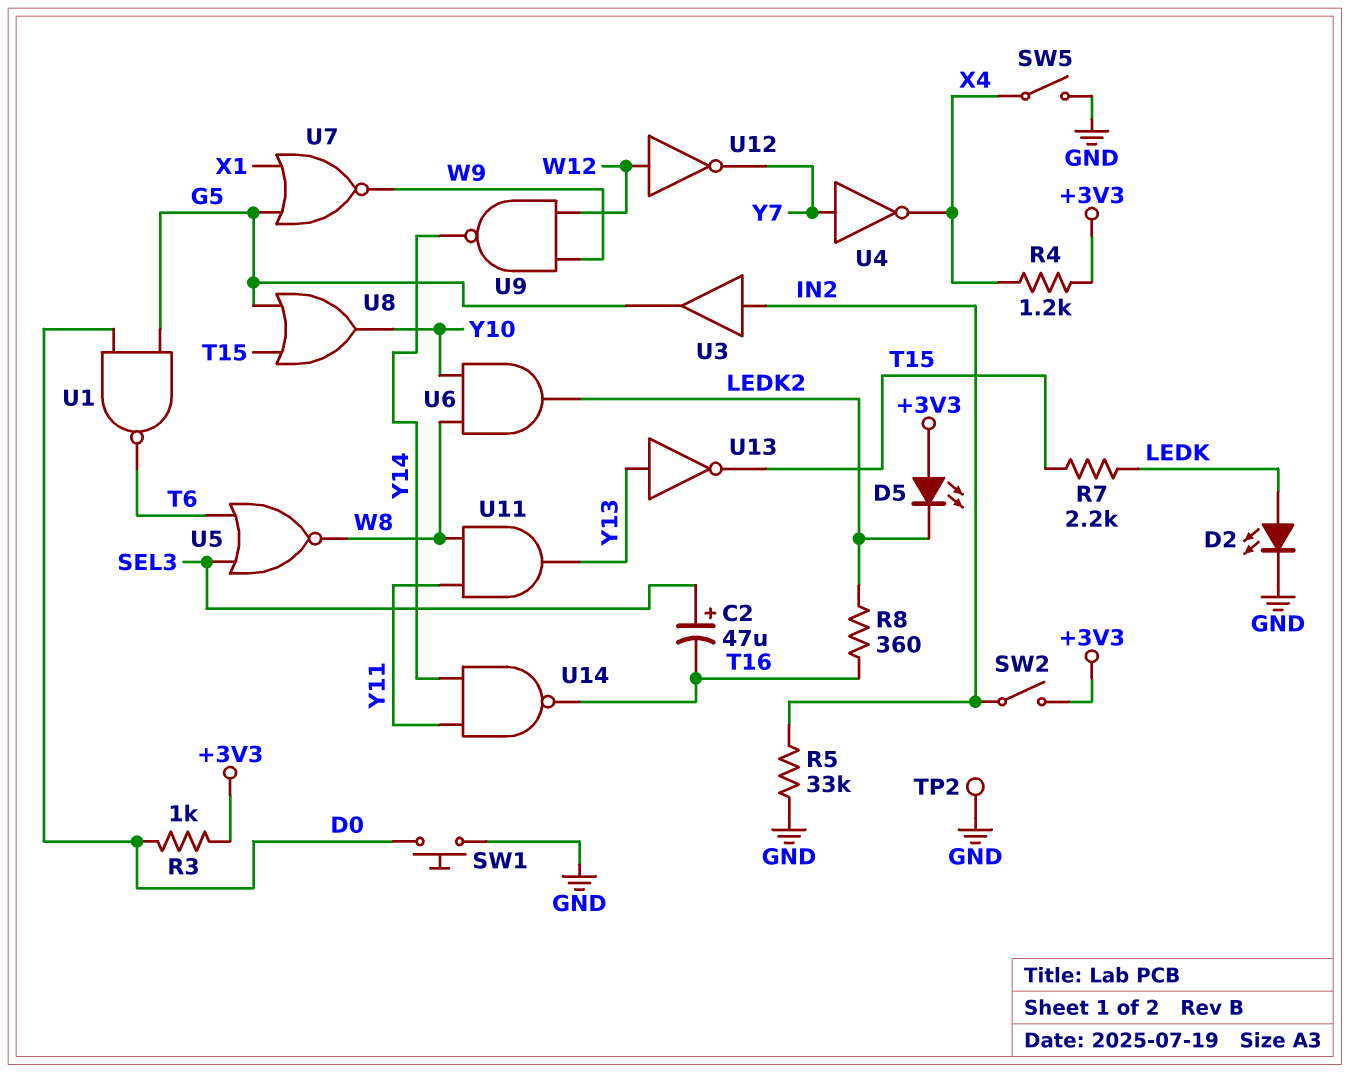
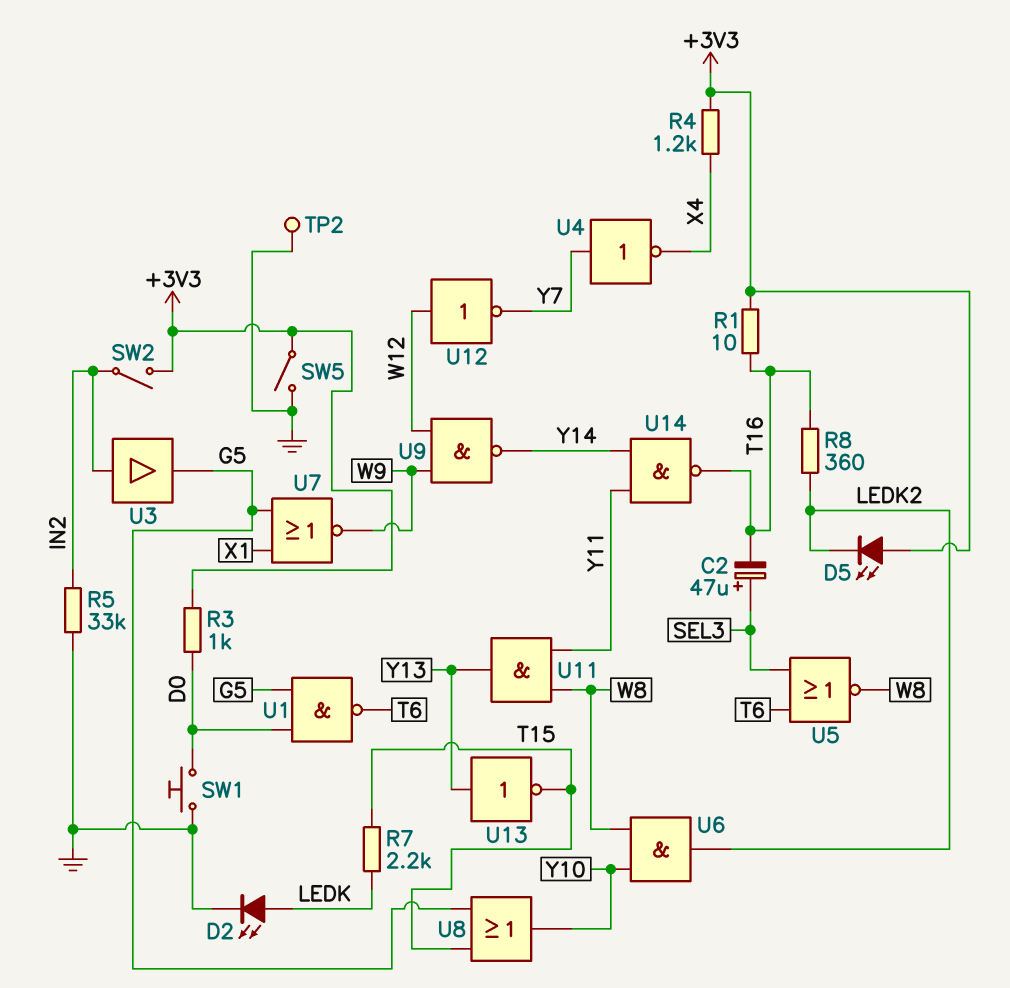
R1: none -> 10 (+3V3, T16)
SW5: switch (GND, X4) -> switch (+3V3, GND)

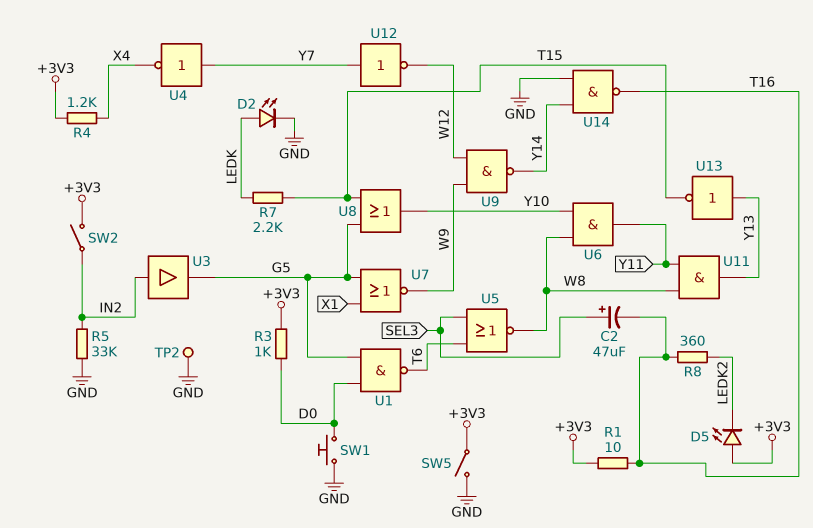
U6: AND (in W8, in Y10, out LEDK2) -> AND (in W8, in Y10, out Y11)
U12: NOT (in W12, out Y7) -> NOT (in Y7, out W12)
U14: NAND (in Y11, in Y14, out T16) -> NAND (in GND, in Y14, out T16)

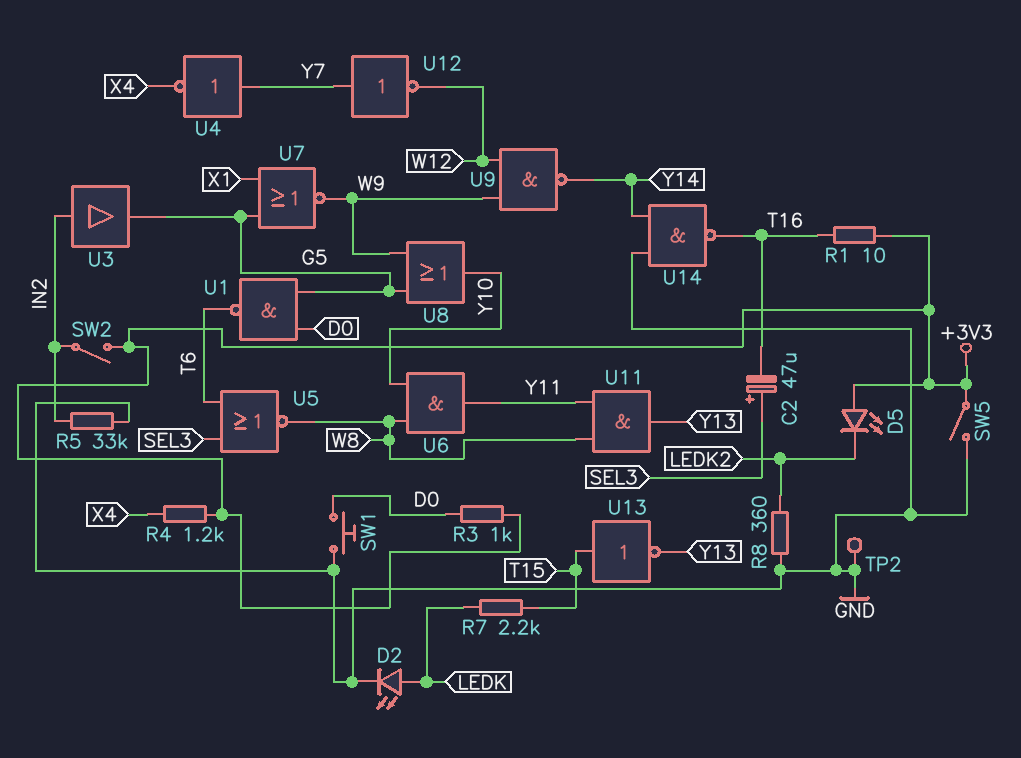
R8: 360 (LEDK2, T16) -> 360 (GND, LEDK2)
U8: OR (in G5, in T15, out Y10) -> OR (in G5, in W9, out Y10)
U13: NOT (in Y13, out T15) -> NOT (in T15, out Y13)

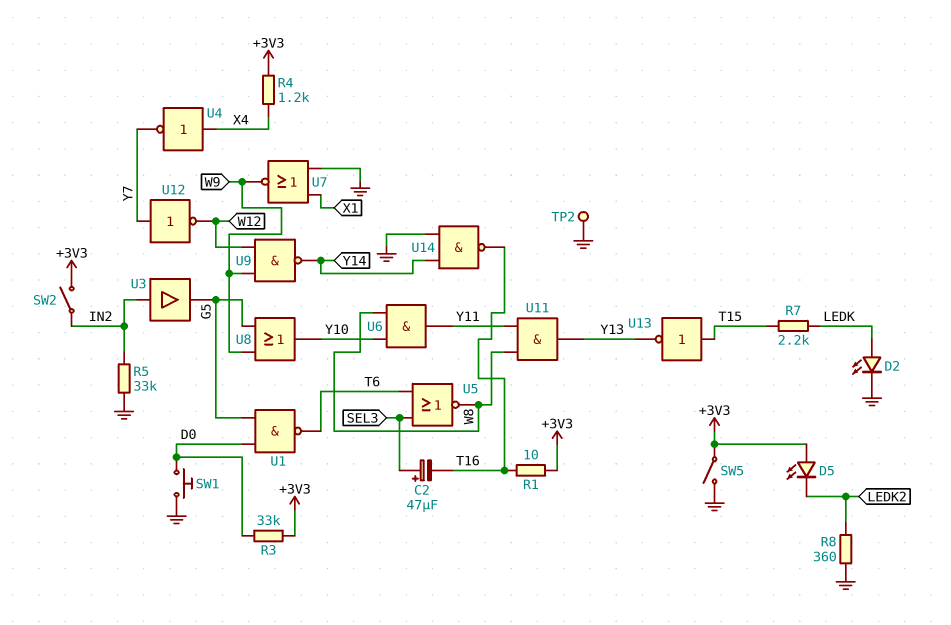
R3: 1k (+3V3, D0) -> 33k (+3V3, D0)
U4: NOT (in Y7, out X4) -> NOT (in X4, out Y7)
U7: NOR (in G5, in X1, out W9) -> NOR (in GND, in X1, out W9)

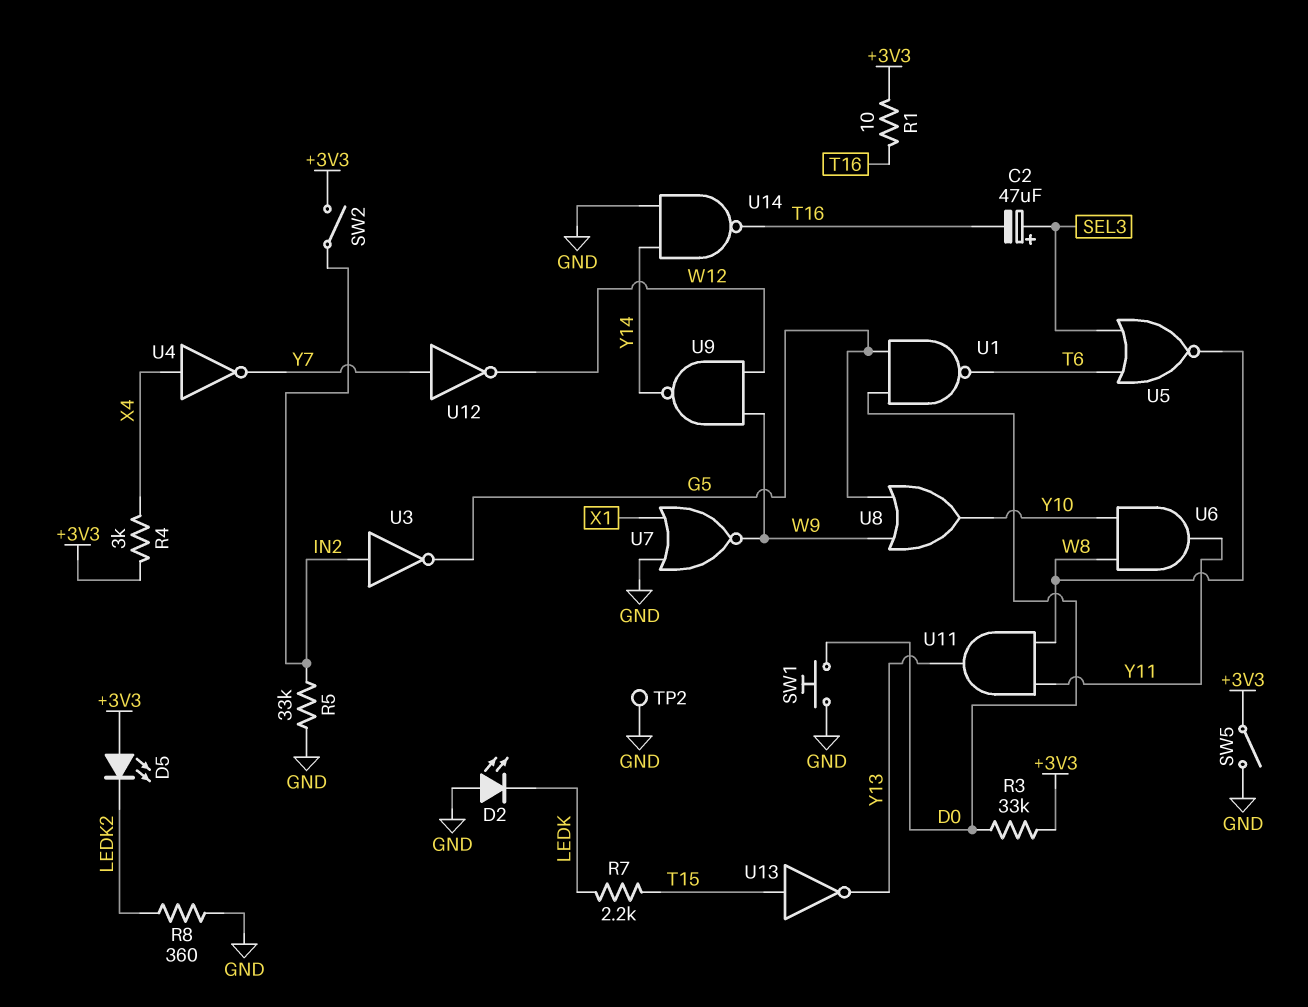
D2: LED (A LEDK, K GND) -> LED (A GND, K LEDK)
R4: 1.2k (+3V3, X4) -> 3k (+3V3, X4)
U3: buffer (in IN2, out G5) -> NOT (in IN2, out G5)

